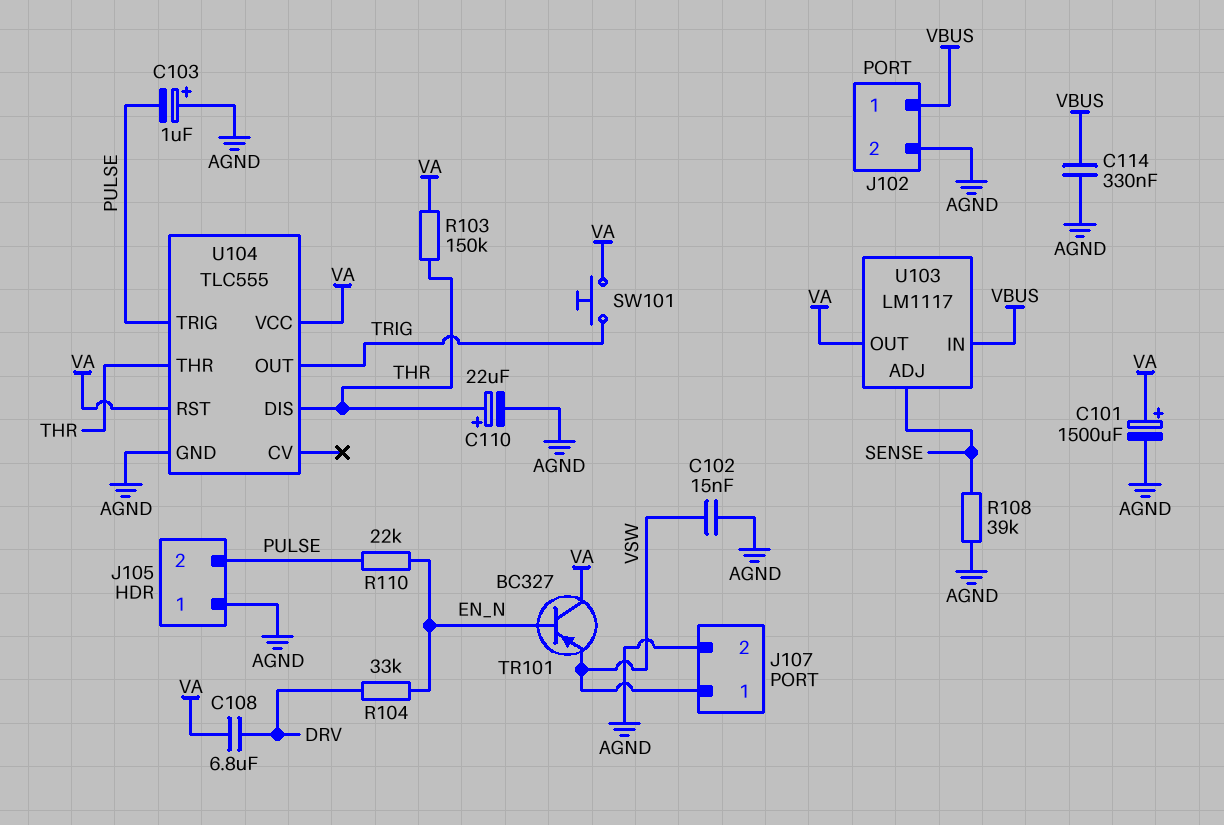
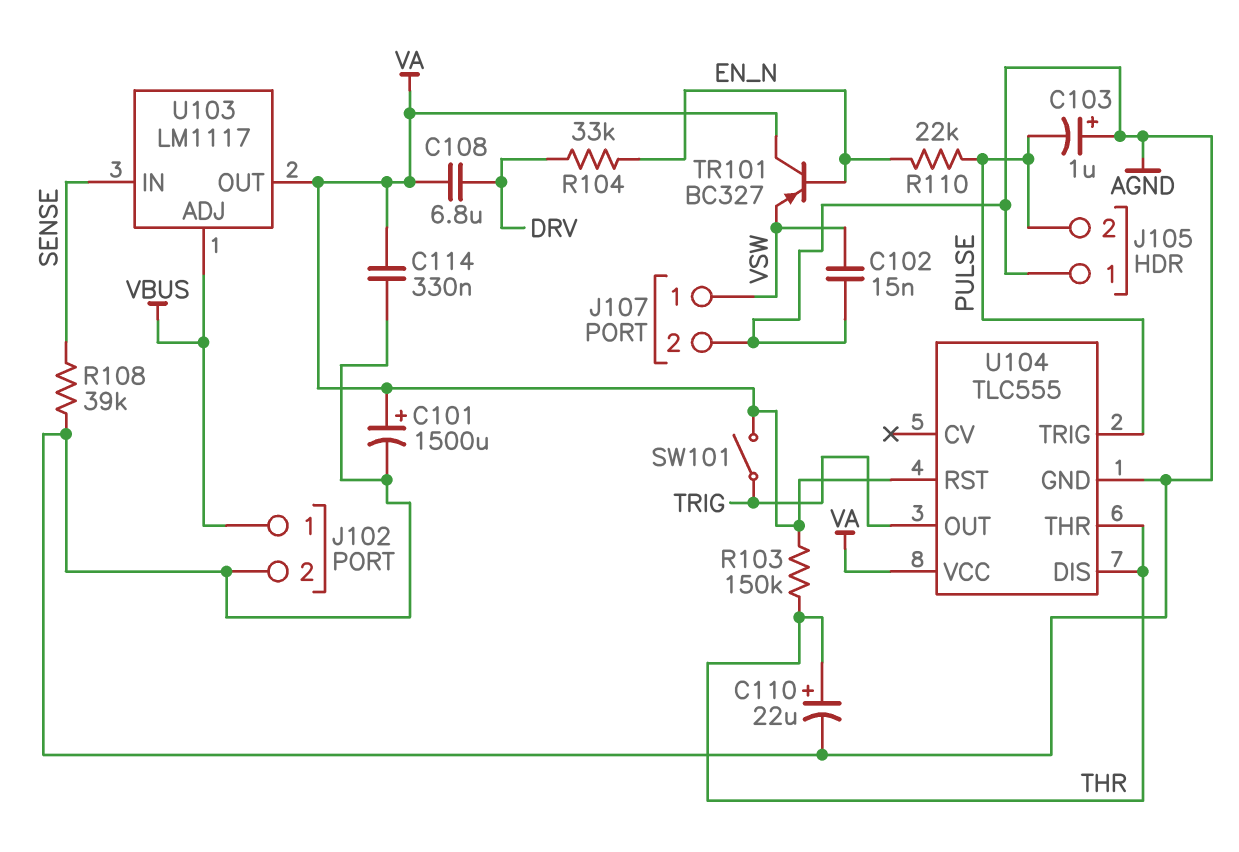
C114: 330nF (AGND, VBUS) -> 330nF (AGND, VA)
SW101: button (TRIG, VA) -> switch (TRIG, VA)
U103 pin ADJ: SENSE -> VBUS
U103 pin IN: VBUS -> SENSE

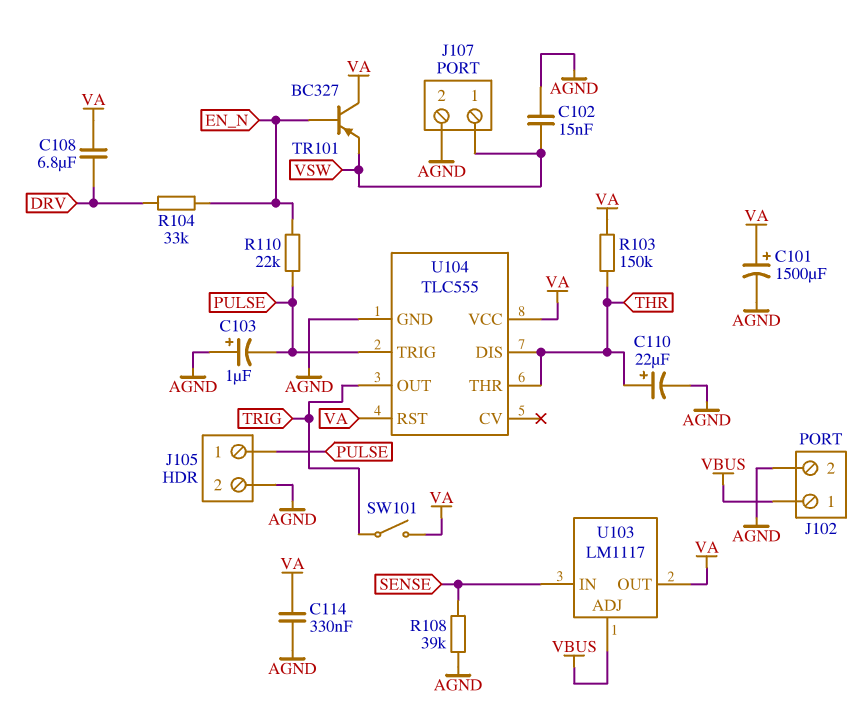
J105 pin 1: AGND -> PULSE
J105 pin 2: PULSE -> AGND

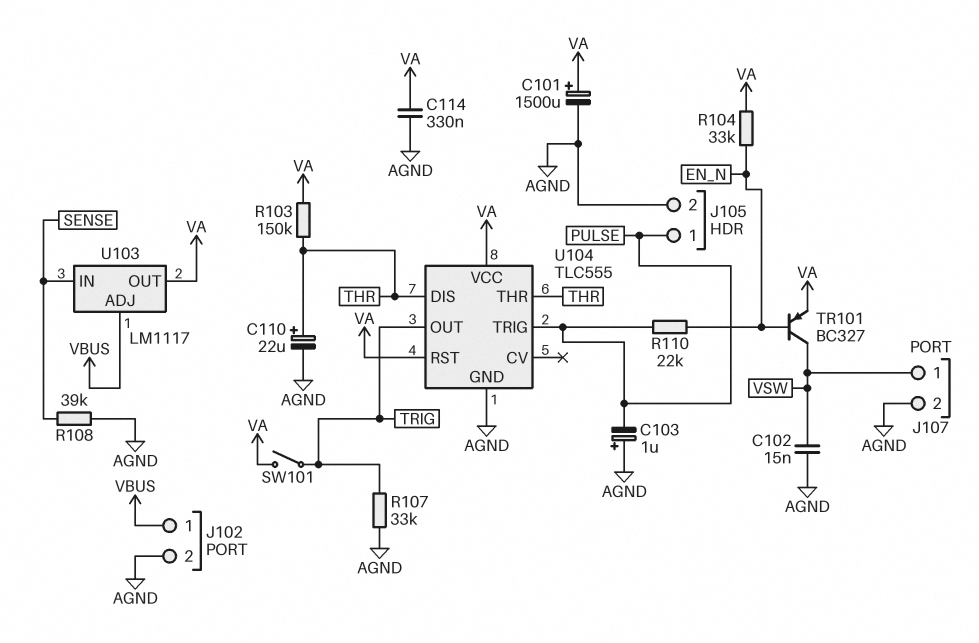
C108: 6.8uF (DRV, VA) -> none
R104: 33k (DRV, EN_N) -> 33k (EN_N, VA)
R107: none -> 33k (AGND, TRIG)
TR101: PNP BC327 (B EN_N, C VA, E VSW) -> PNP BC327 (B EN_N, C VSW, E VA)

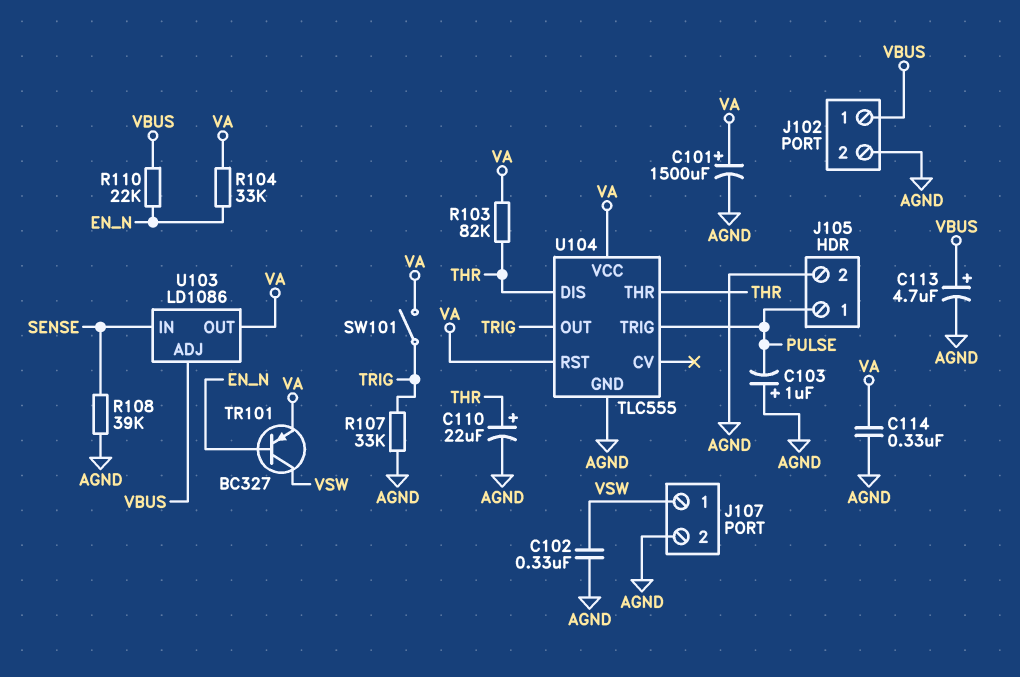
C102: 15nF (AGND, VSW) -> 330nF (AGND, VSW)
C113: none -> 4.7uF (plus VBUS, minus AGND)
R103: 150k (THR, VA) -> 82k (THR, VA)
R110: 22k (EN_N, PULSE) -> 22k (EN_N, VBUS)
U103: LM1117 -> LD1086

